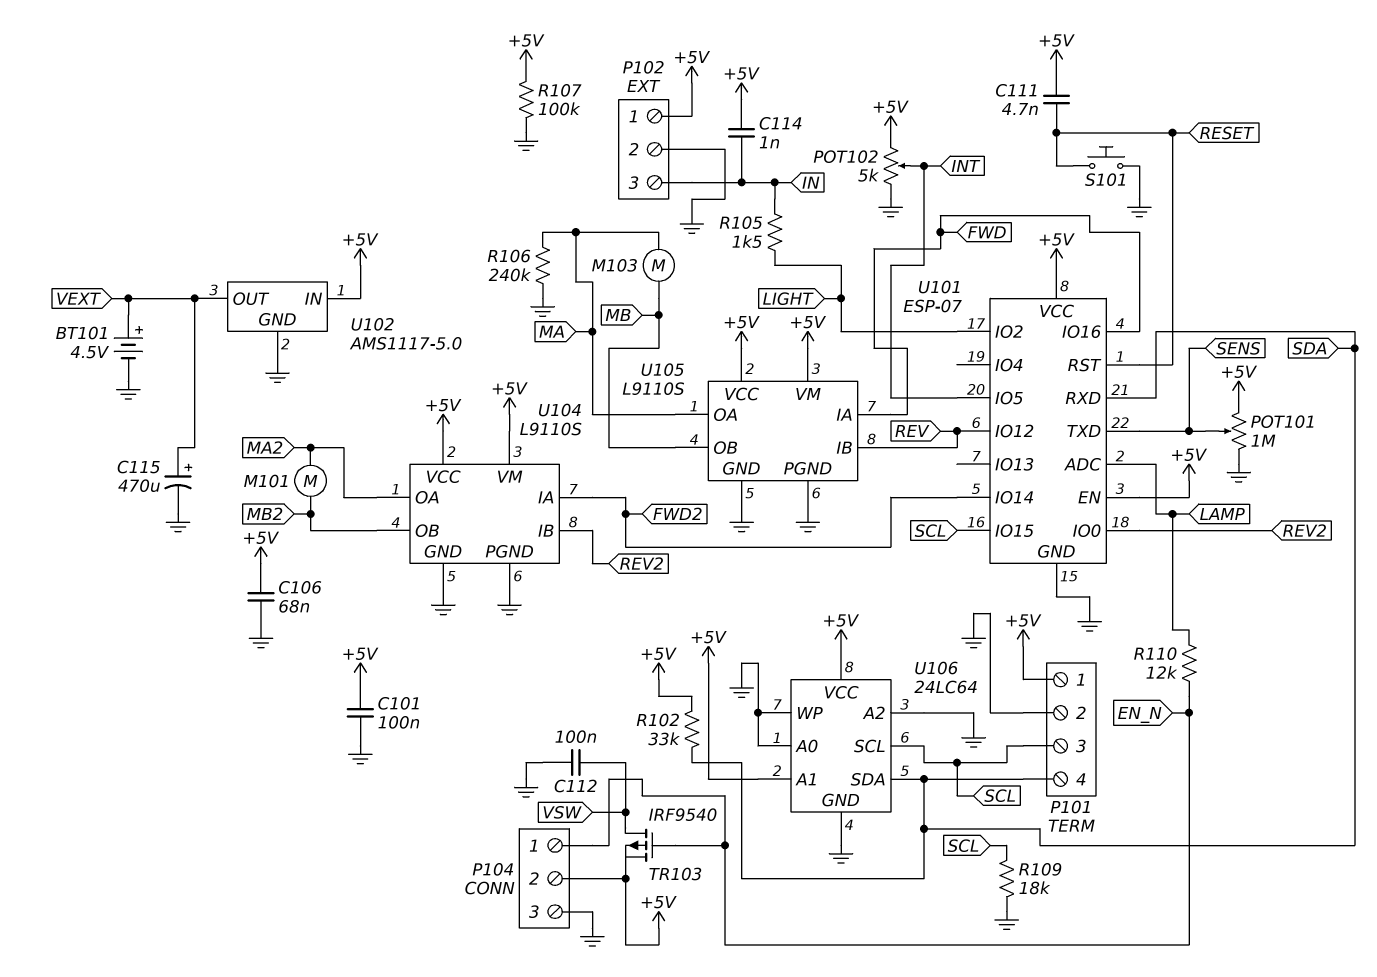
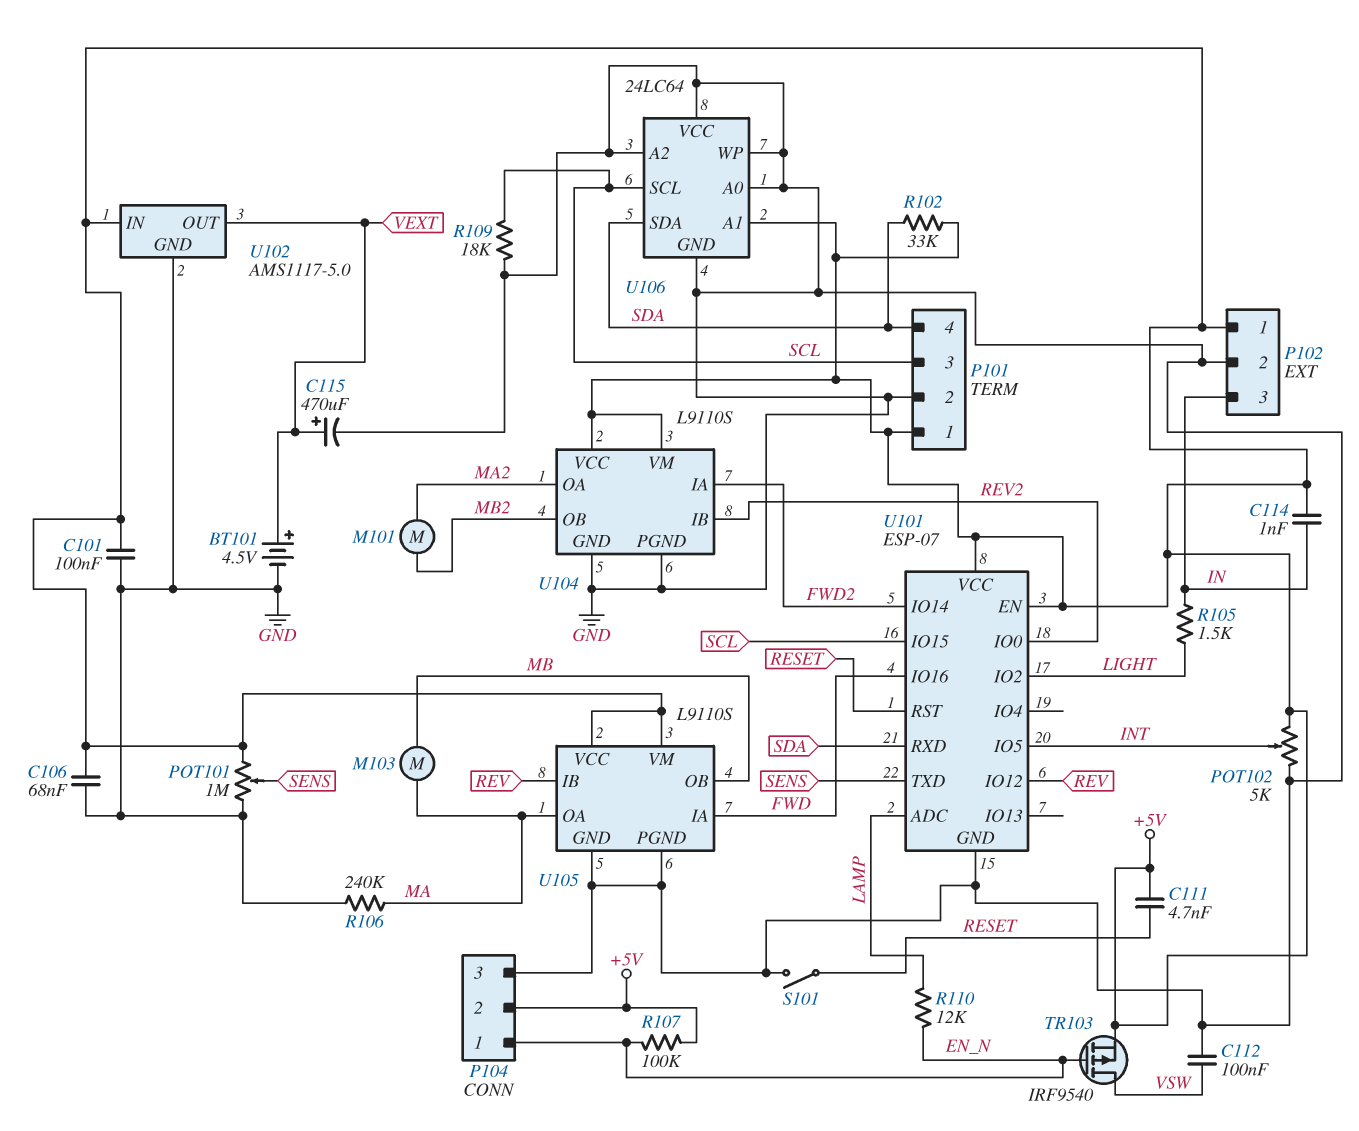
R107: 100k (+5V, GND) -> 100k (+5V, EN_N)
S101: button (GND, RESET) -> switch (GND, RESET)
U106 pin VCC: +5V -> GND

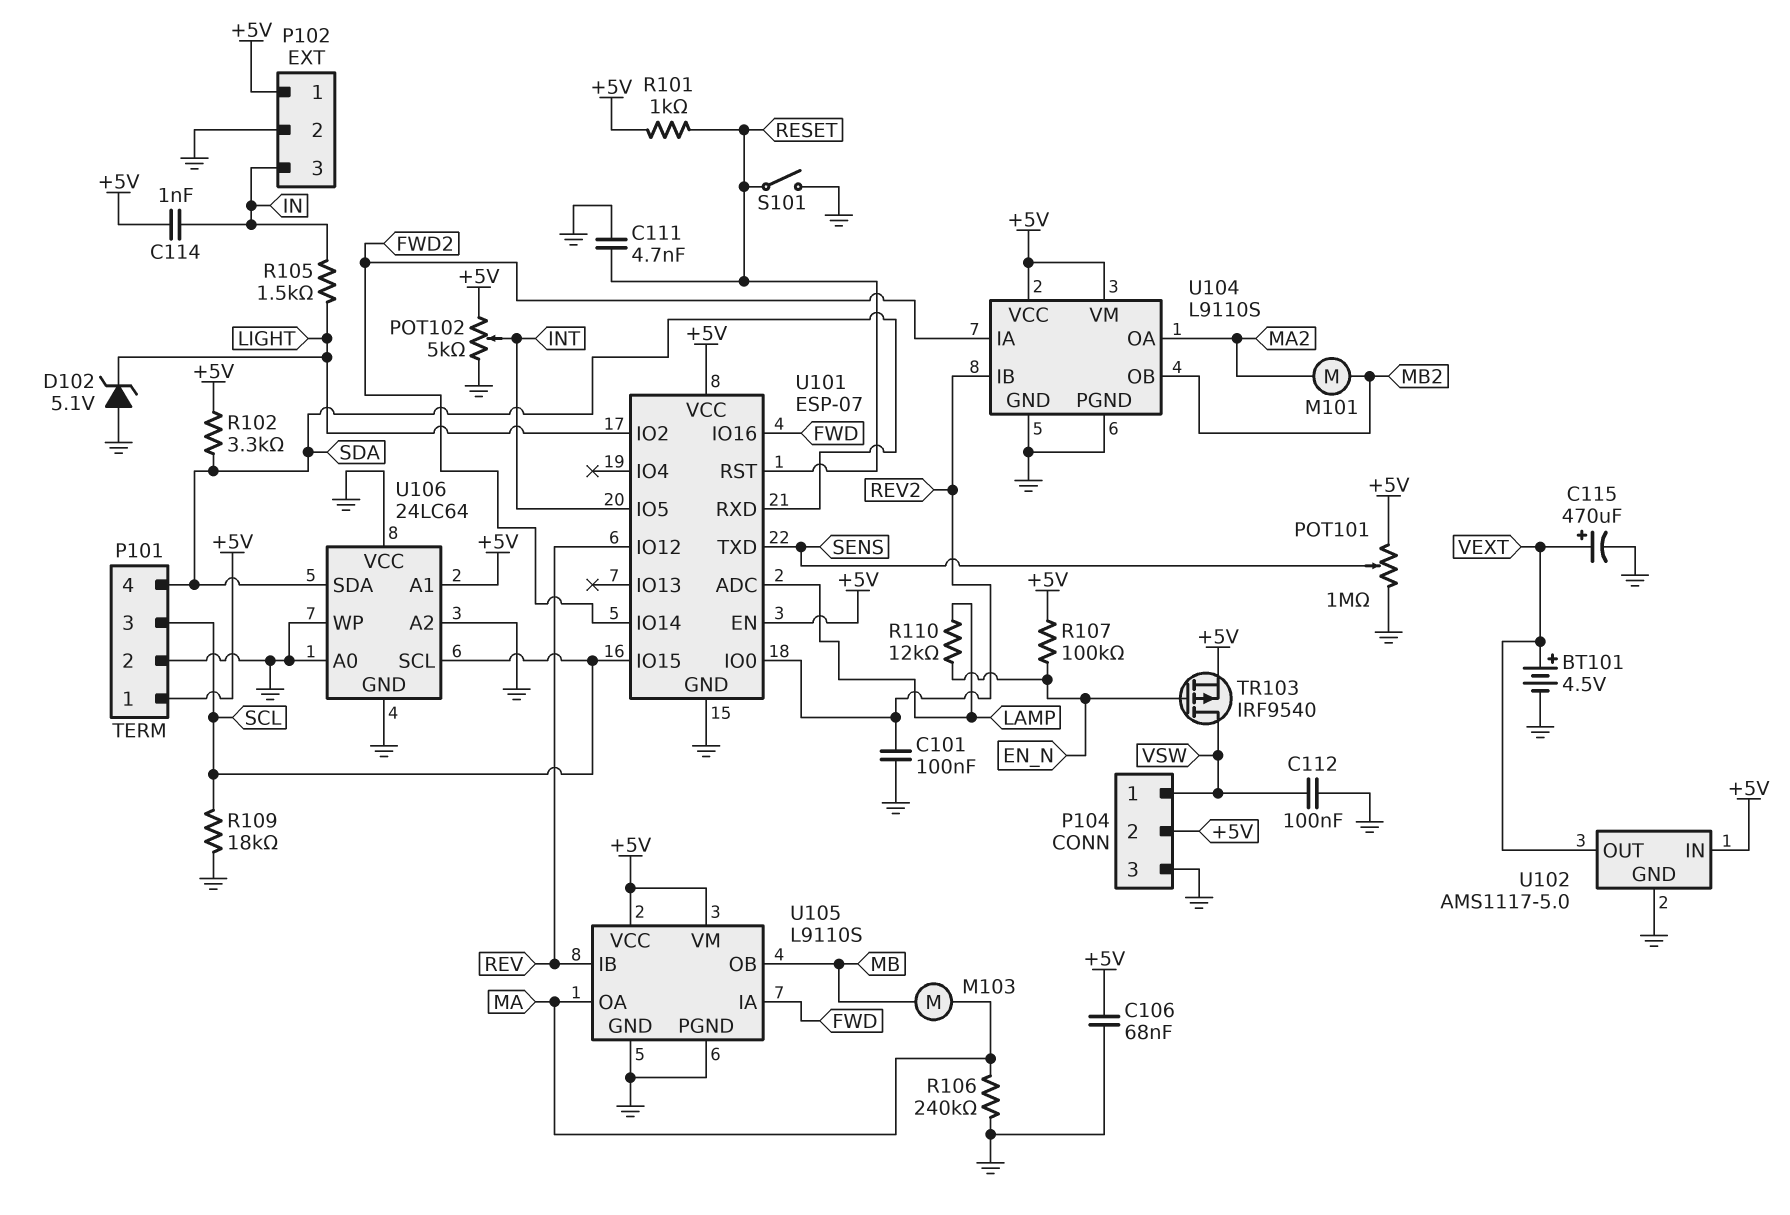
C101: 100nF (+5V, GND) -> 100nF (GND, REV2)
C111: 4.7nF (+5V, RESET) -> 4.7nF (GND, RESET)
D102: none -> zener 5.1V (A GND, K LIGHT)
P104 pin 1: EN_N -> VSW
R101: none -> 1k (+5V, RESET)
R102: 33k (+5V, SDA) -> 3.3k (+5V, SDA)

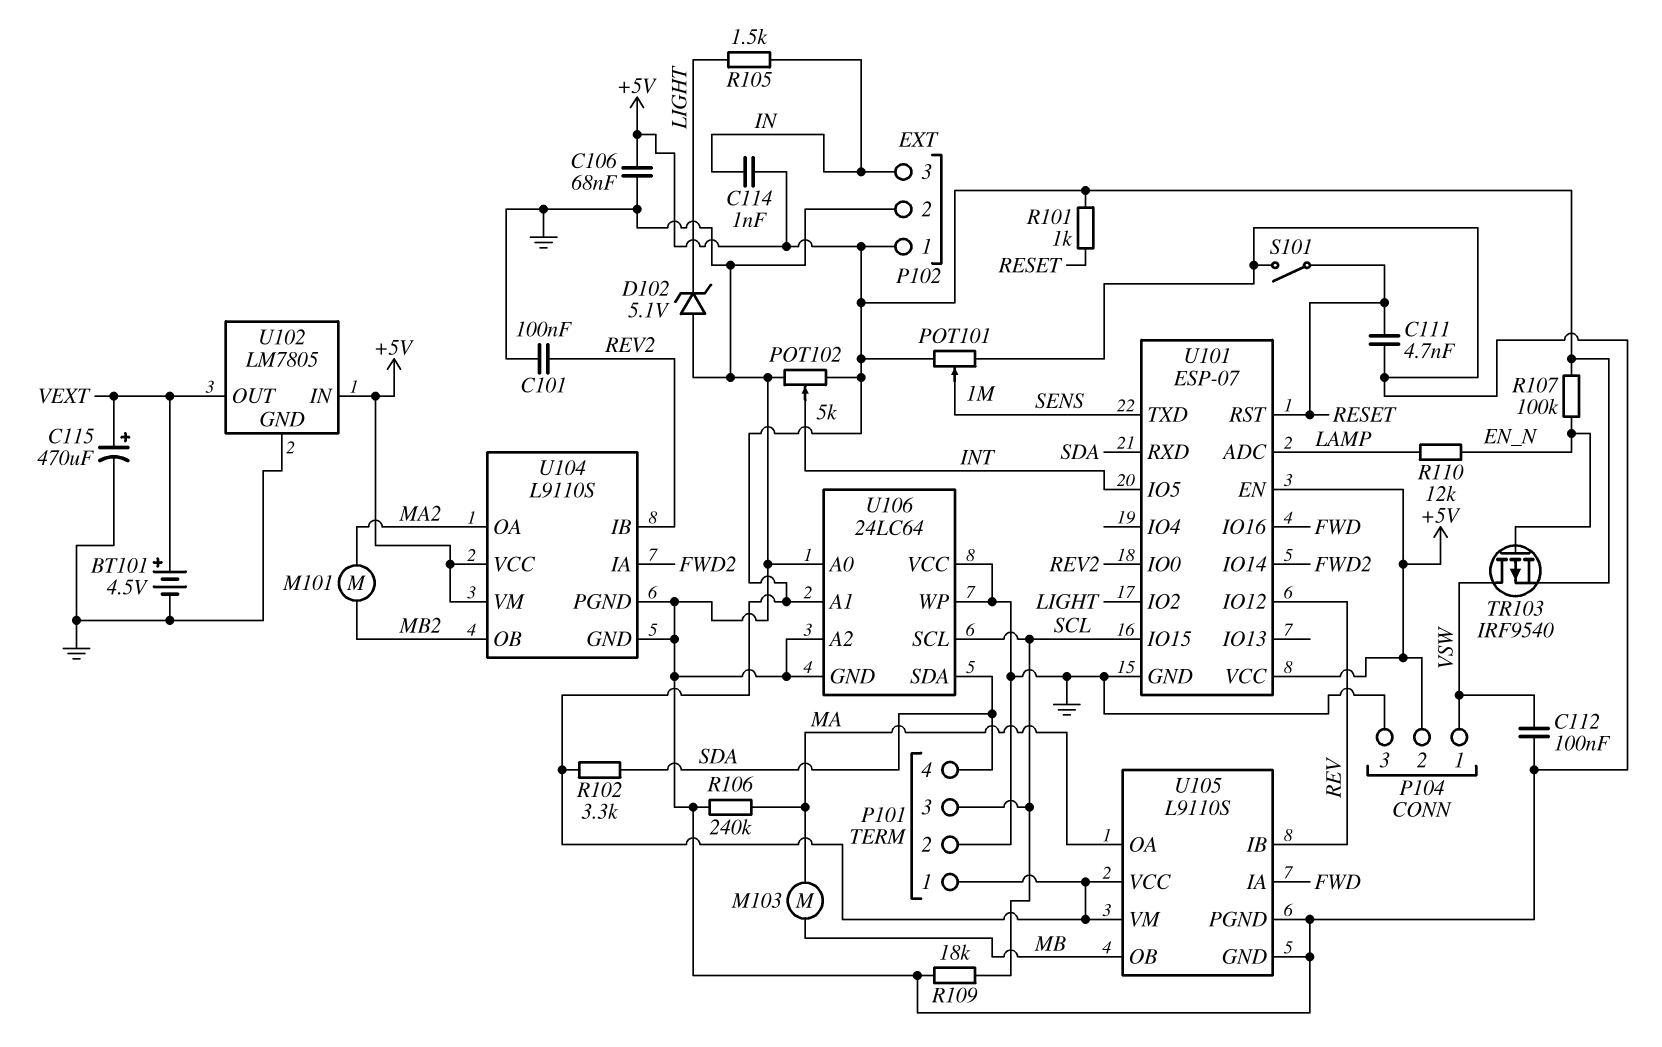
U102: AMS1117-5.0 -> LM7805

